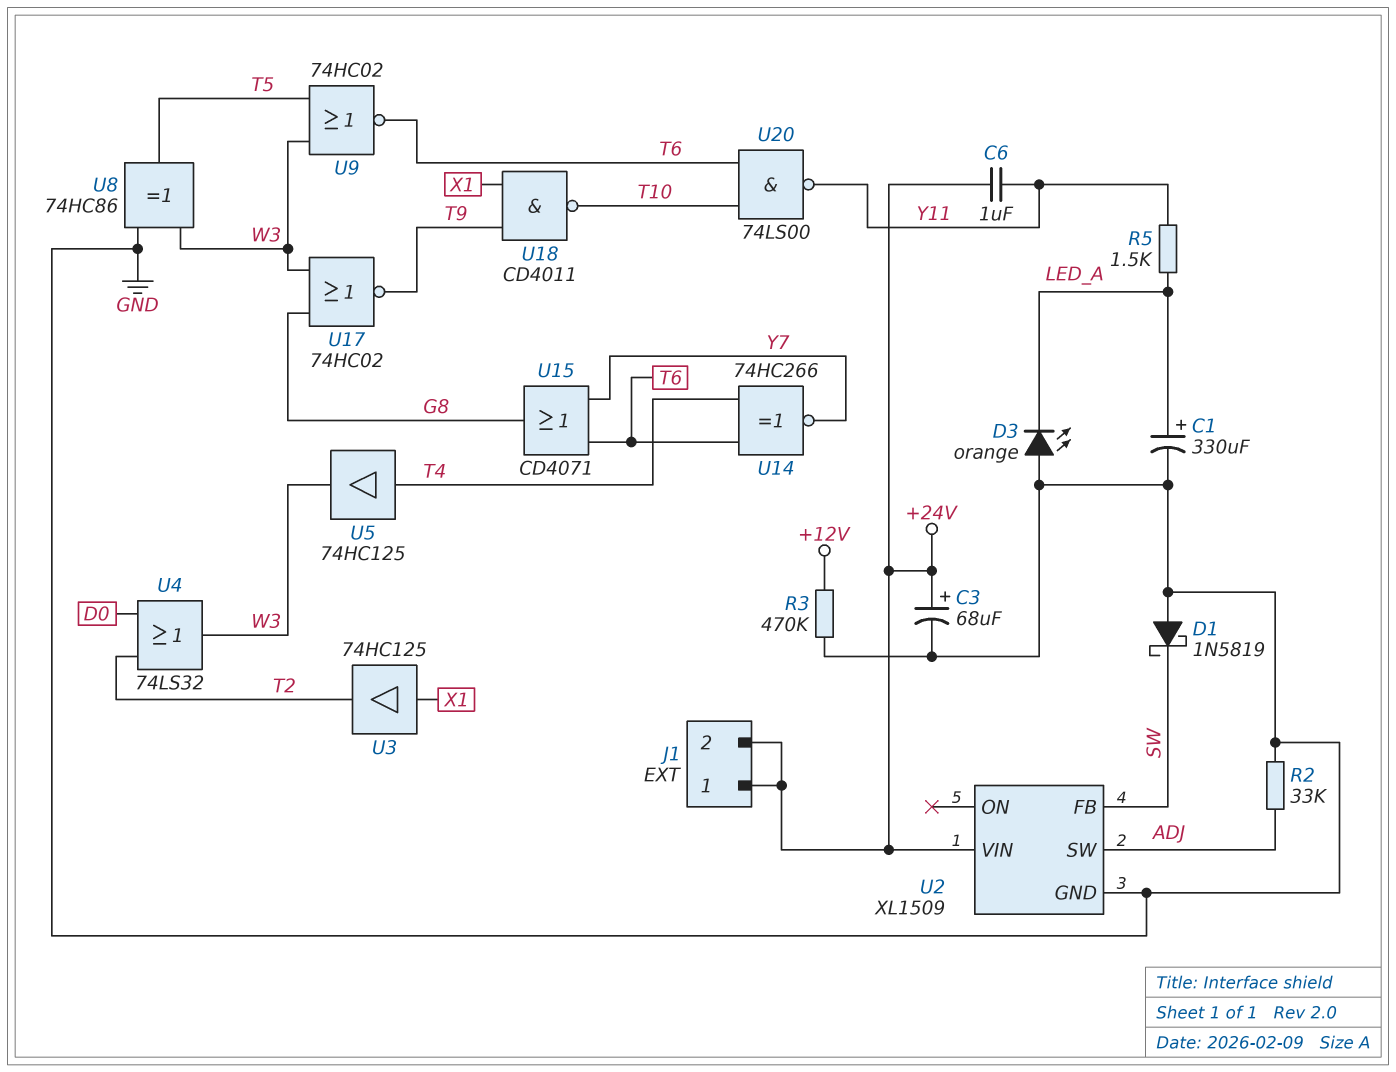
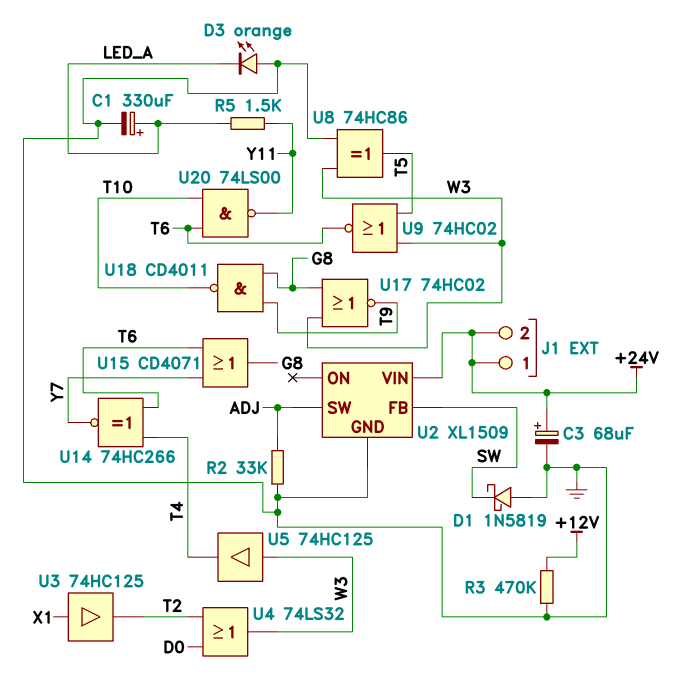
C6: 1uF (+24V, Y11) -> none
U5: buffer 74HC125 (in T4, out W3) -> buffer 74HC125 (in W3, out T4)
U18: NAND CD4011 (in T9, in X1, out T10) -> NAND CD4011 (in G8, in T9, out T10)

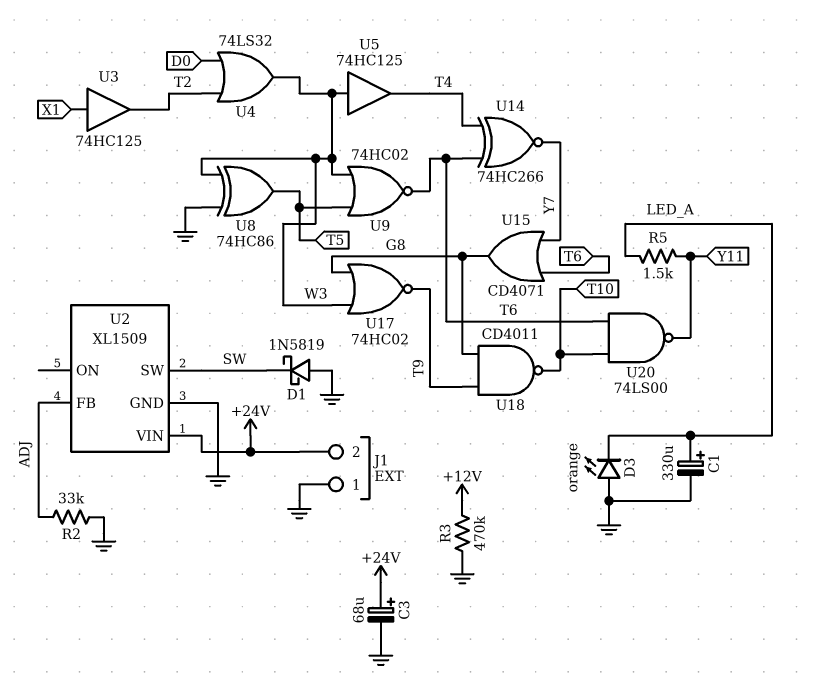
J1 pin 1: +24V -> GND
U2 pin FB: SW -> ADJ
U2 pin SW: ADJ -> SW

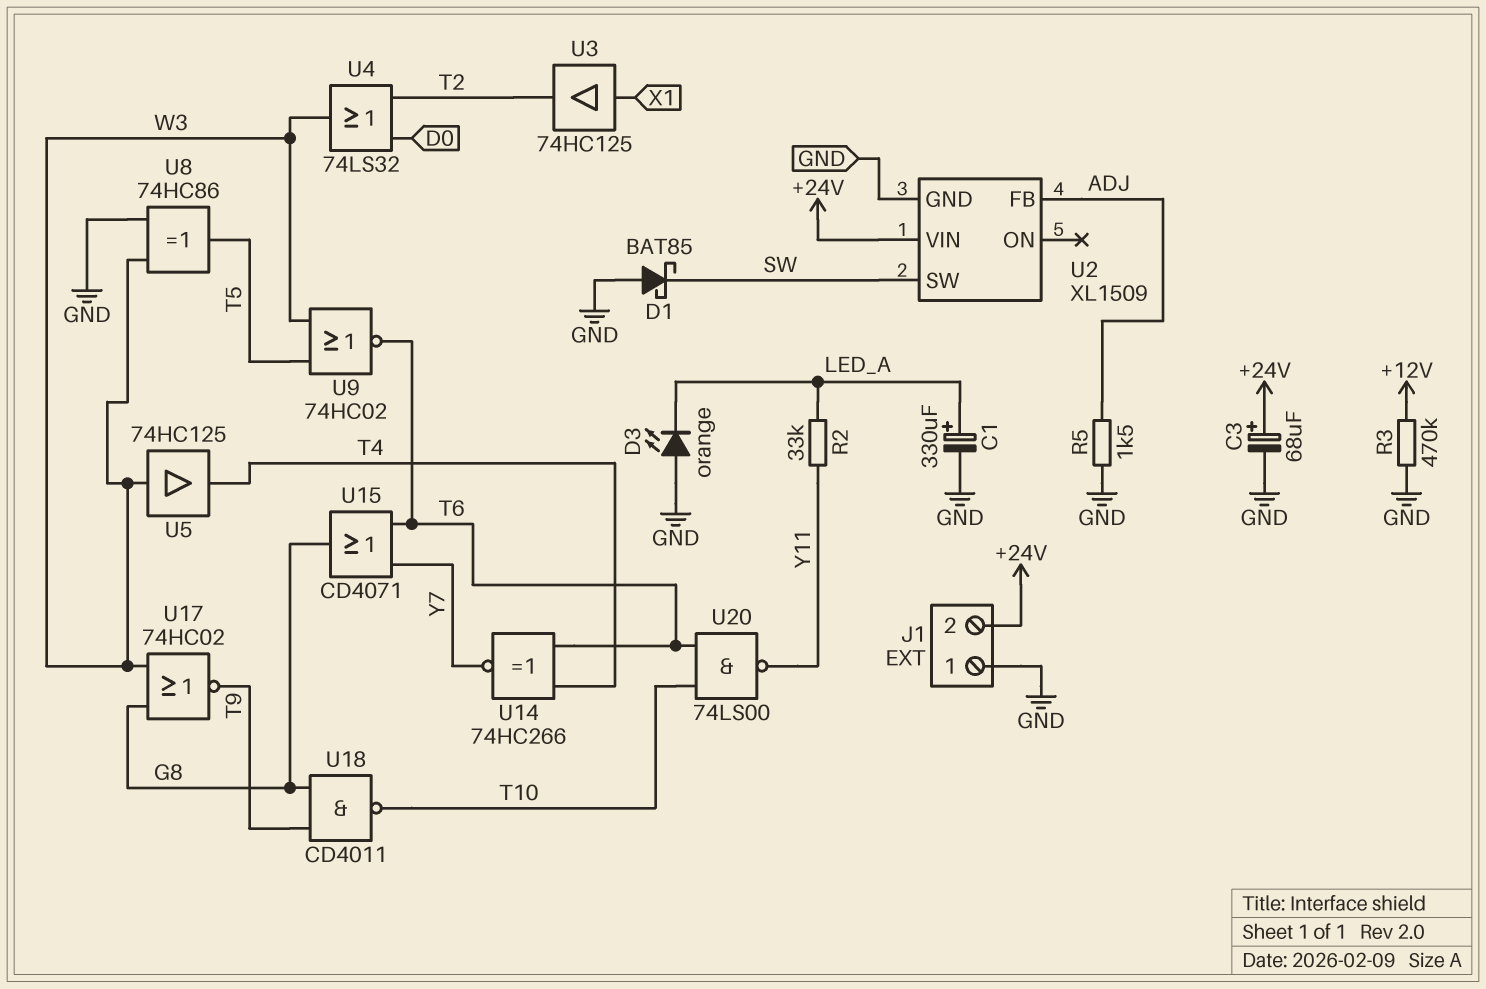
D1: schottky 1N5819 (A GND, K SW) -> schottky BAT85 (A GND, K SW)
R2: 33k (ADJ, GND) -> 33k (LED_A, Y11)
R5: 1.5k (LED_A, Y11) -> 1.5k (ADJ, GND)

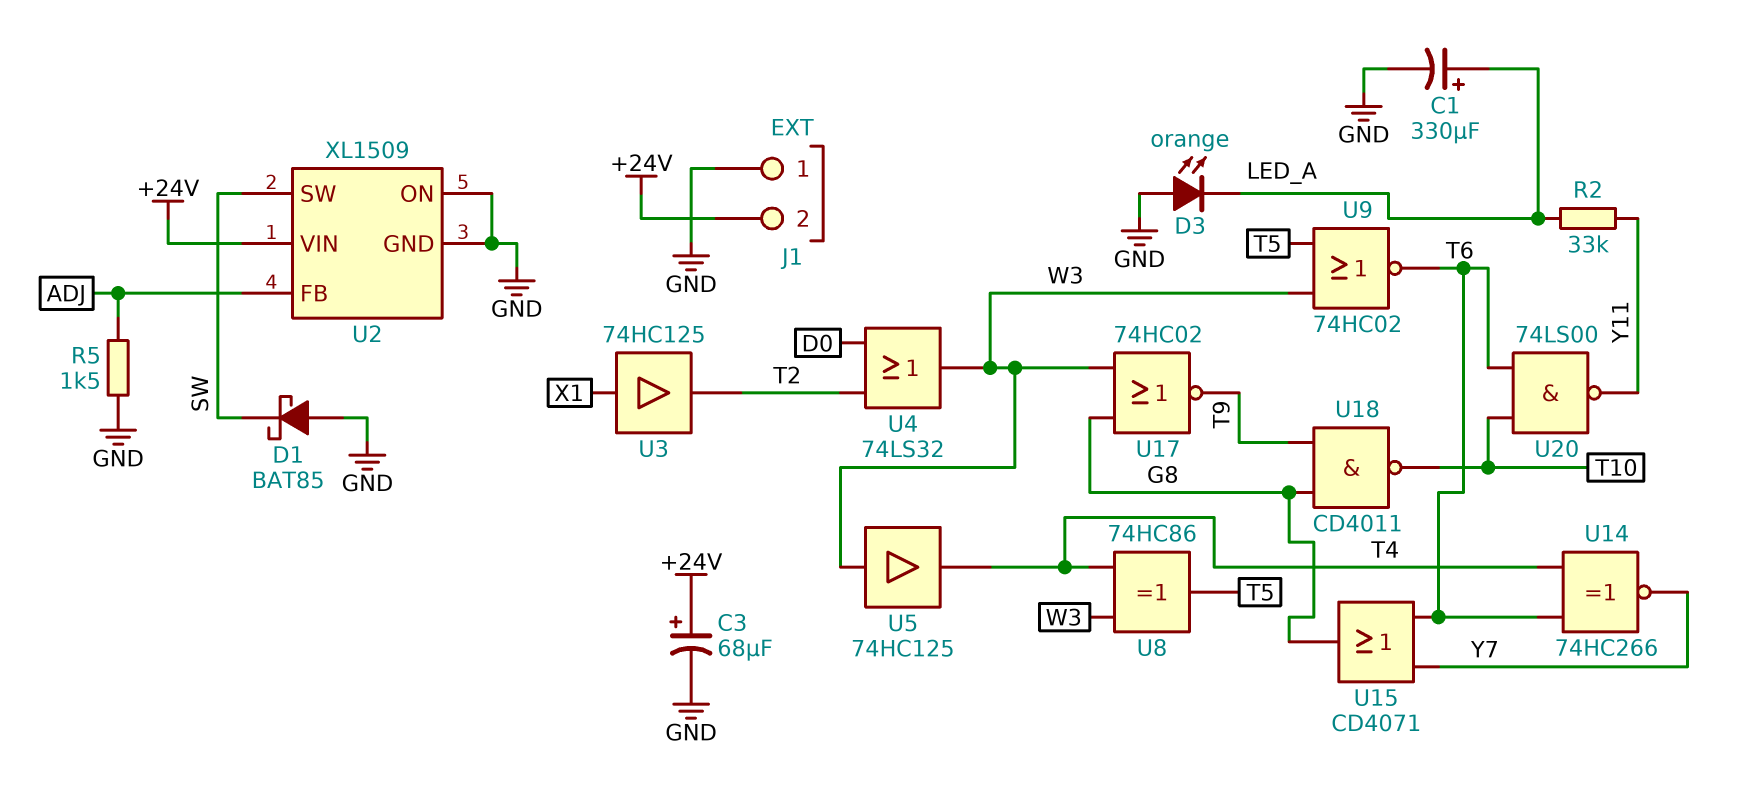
R3: 470k (+12V, GND) -> none
U2 pin ON: none -> GND
U8: XOR 74HC86 (in GND, in W3, out T5) -> XOR 74HC86 (in T4, in W3, out T5)

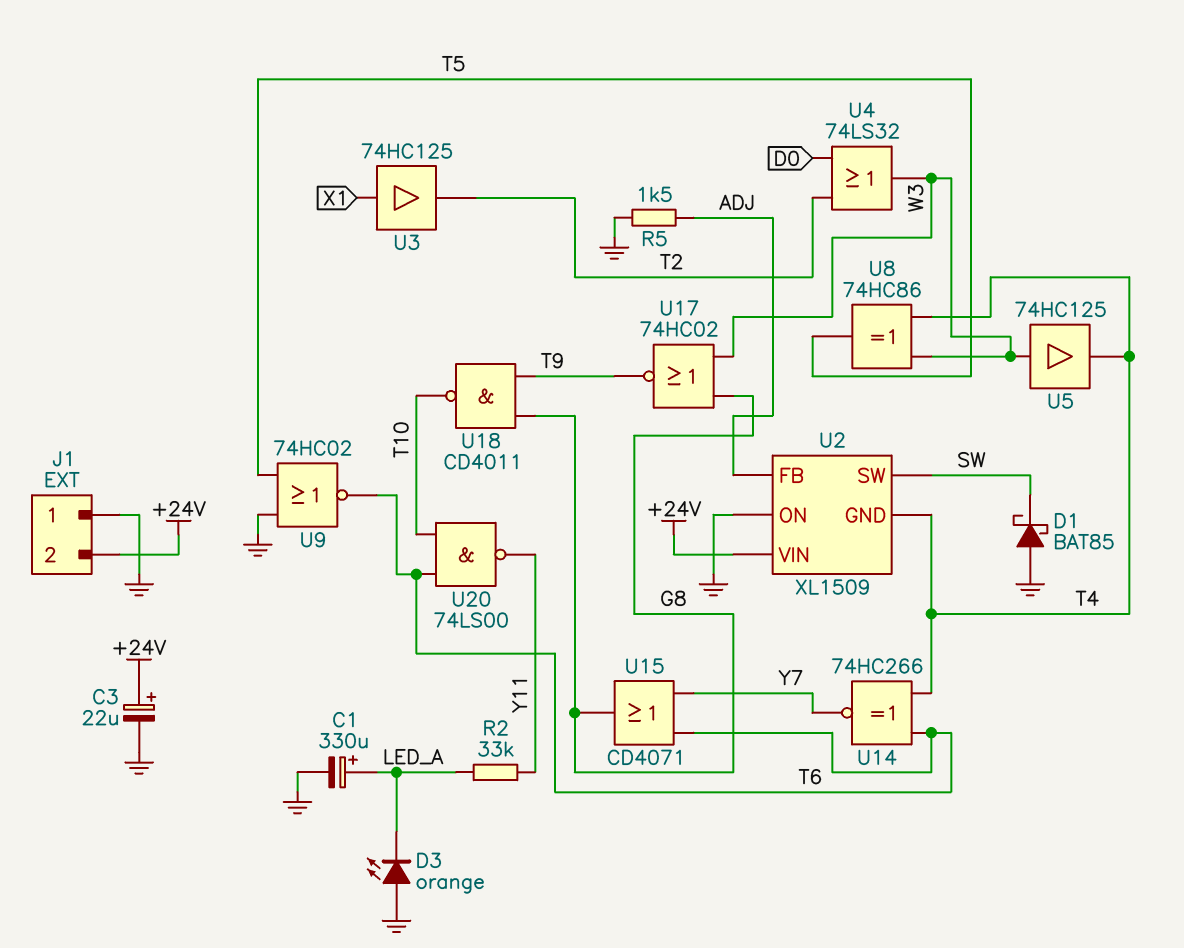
C3: 68uF (plus +24V, minus GND) -> 22uF (plus +24V, minus GND)
U2 pin GND: GND -> T4
U9: NOR 74HC02 (in T5, in W3, out T6) -> NOR 74HC02 (in GND, in T5, out T6)

